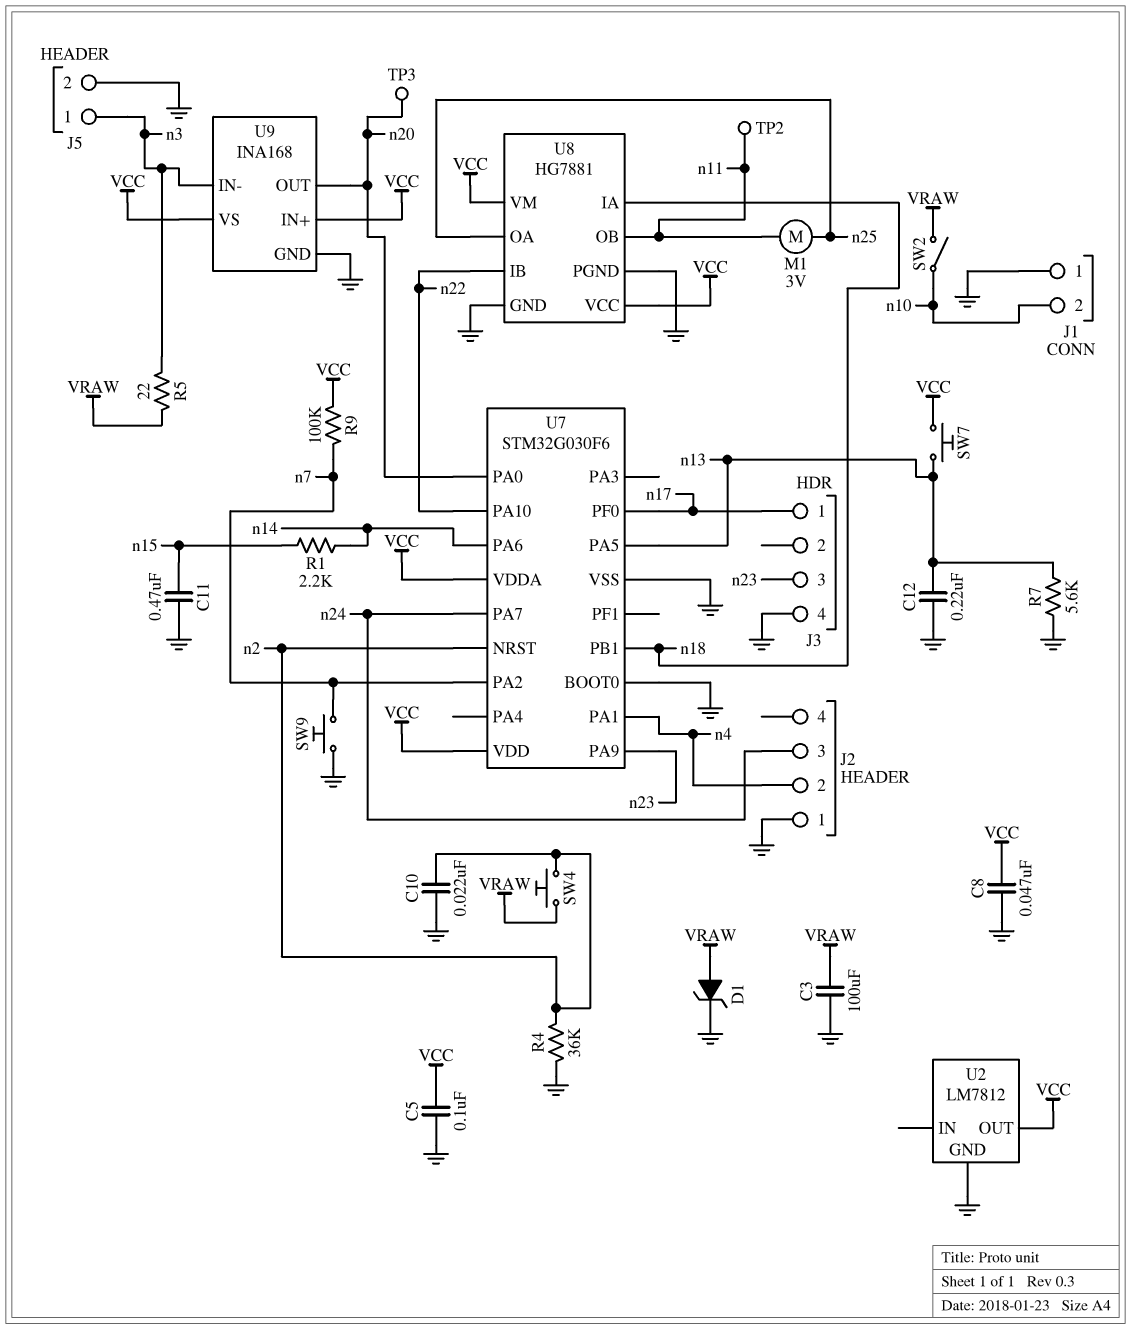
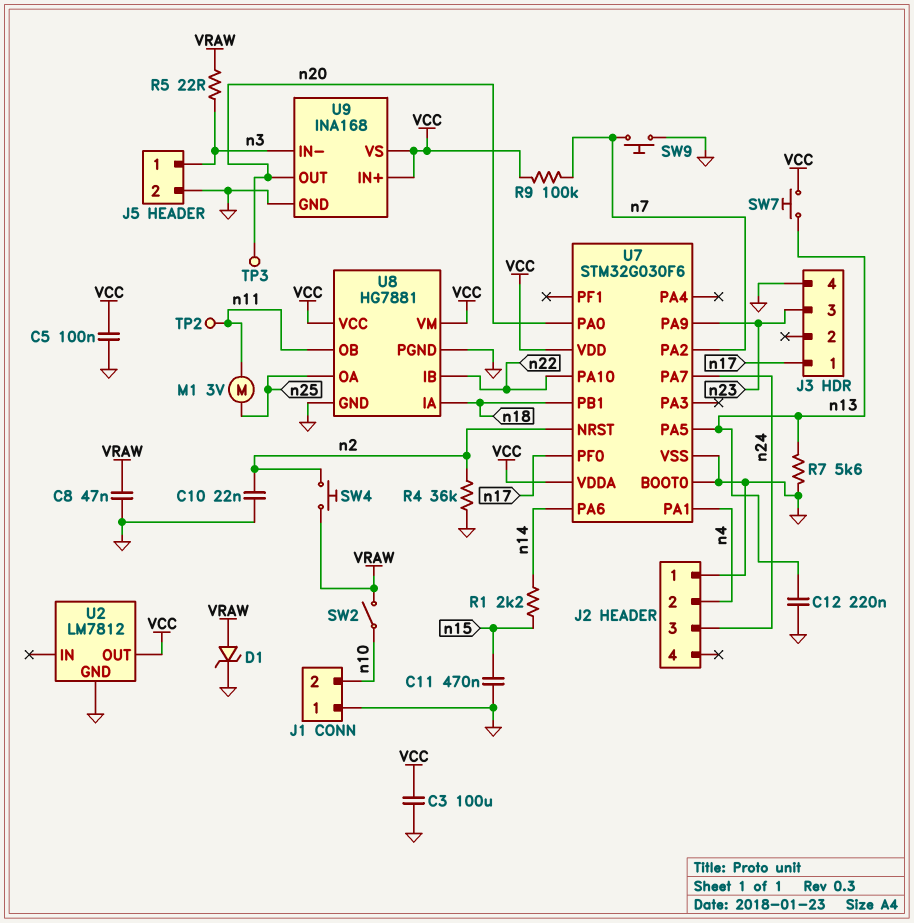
C3: 100uF (GND, VRAW) -> 100uF (GND, VCC)
C8: 47nF (GND, VCC) -> 47nF (GND, VRAW)

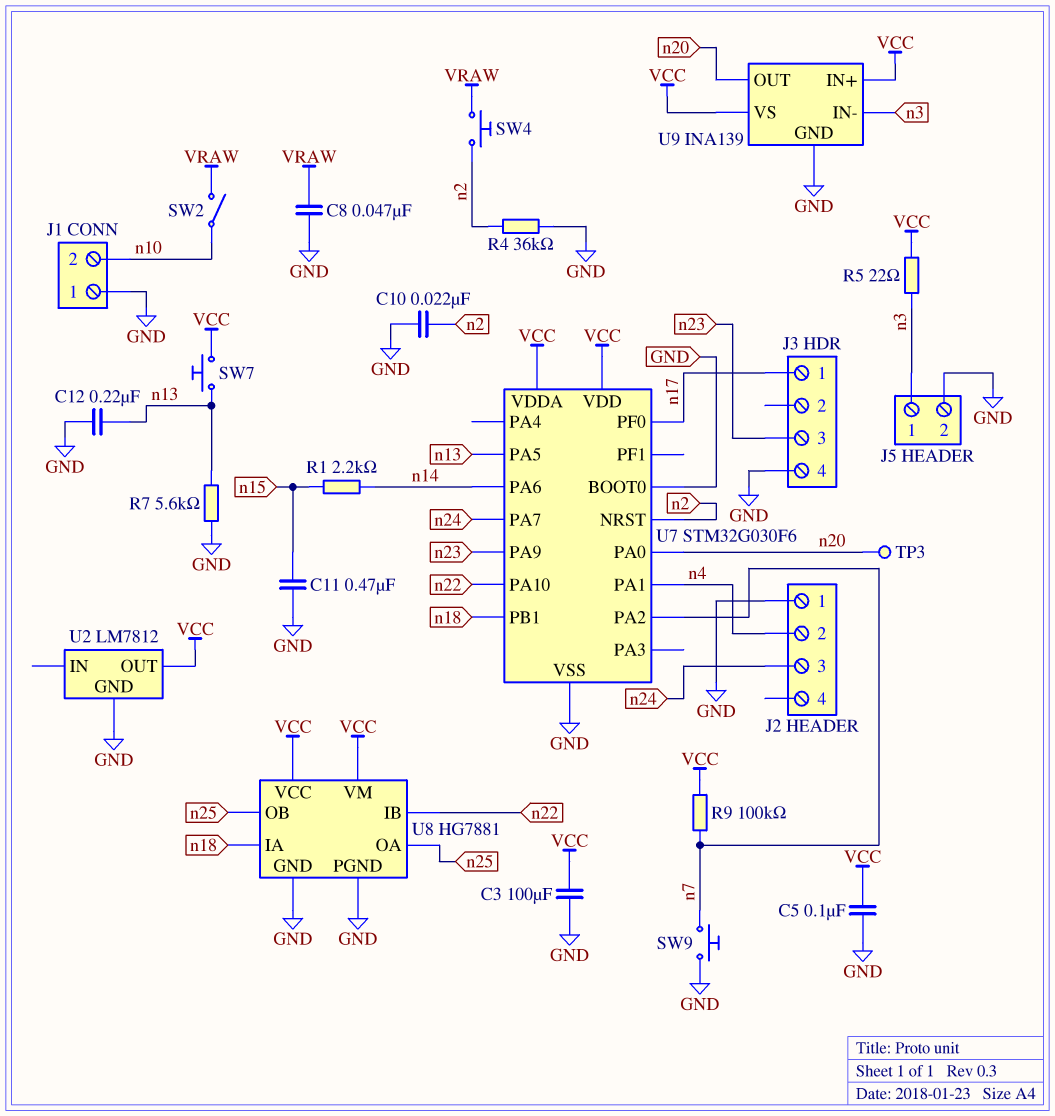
D1: zener (A VRAW, K GND) -> none
M1: motor 3V (n11, n25) -> none
R5: 22 (VRAW, n3) -> 22 (VCC, n3)
TP2: test point (n11) -> none
U8 pin OB: n11 -> n25
U9: INA168 -> INA139

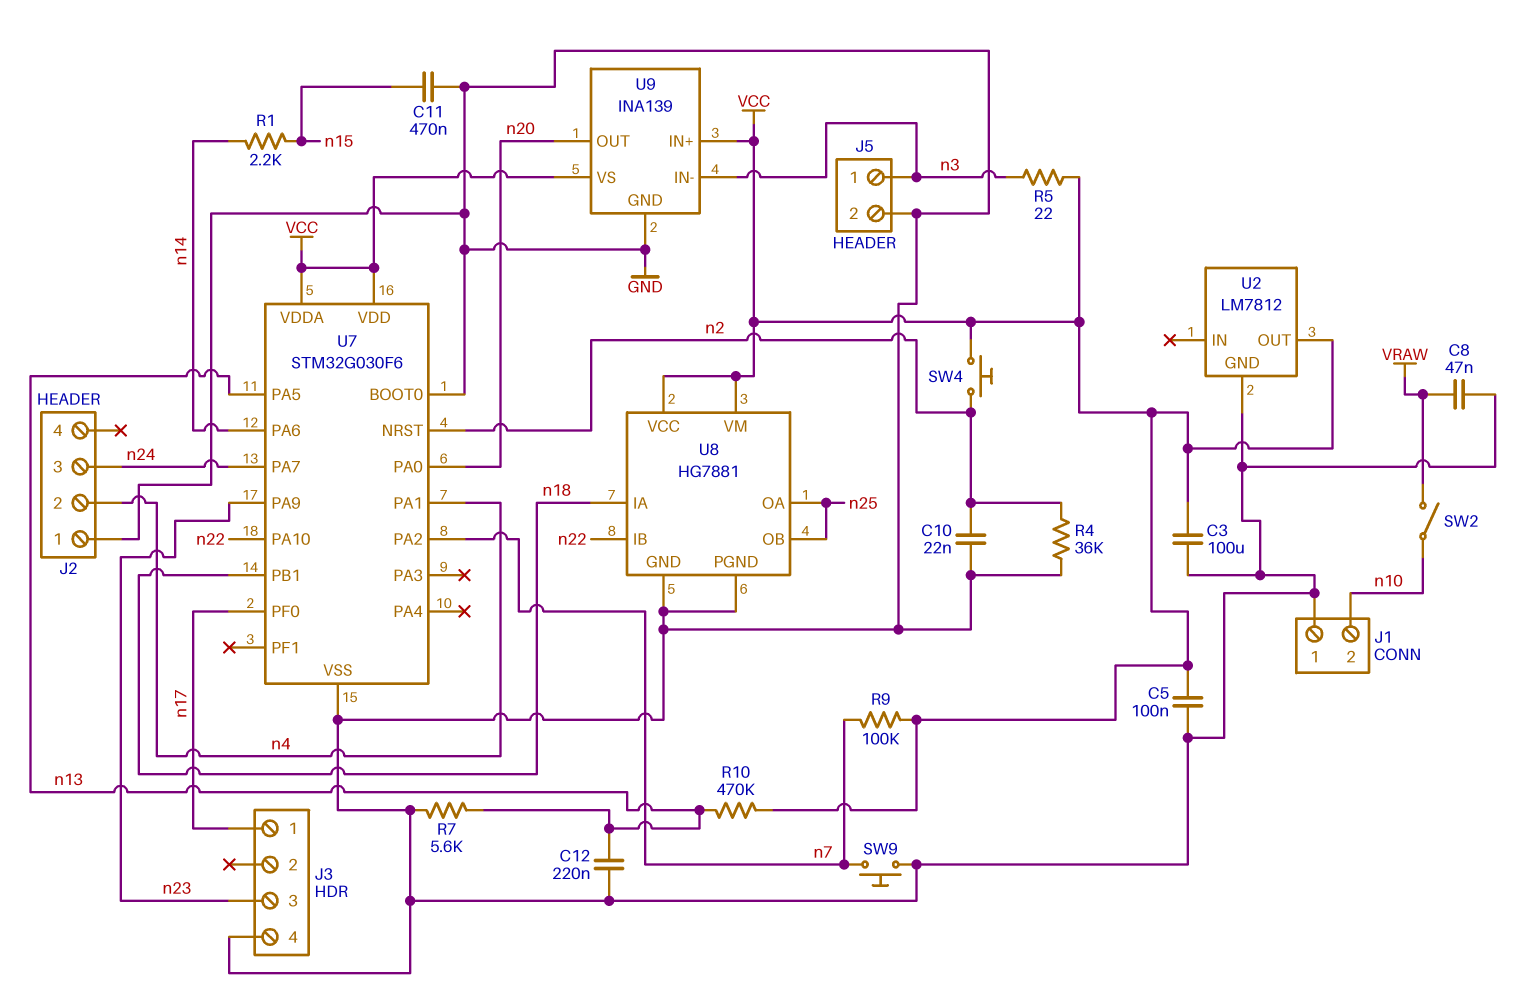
R10: none -> 470k (VCC, n13)
SW4: button (VRAW, n2) -> button (VCC, n2)
SW7: button (VCC, n13) -> none
TP3: test point (n20) -> none

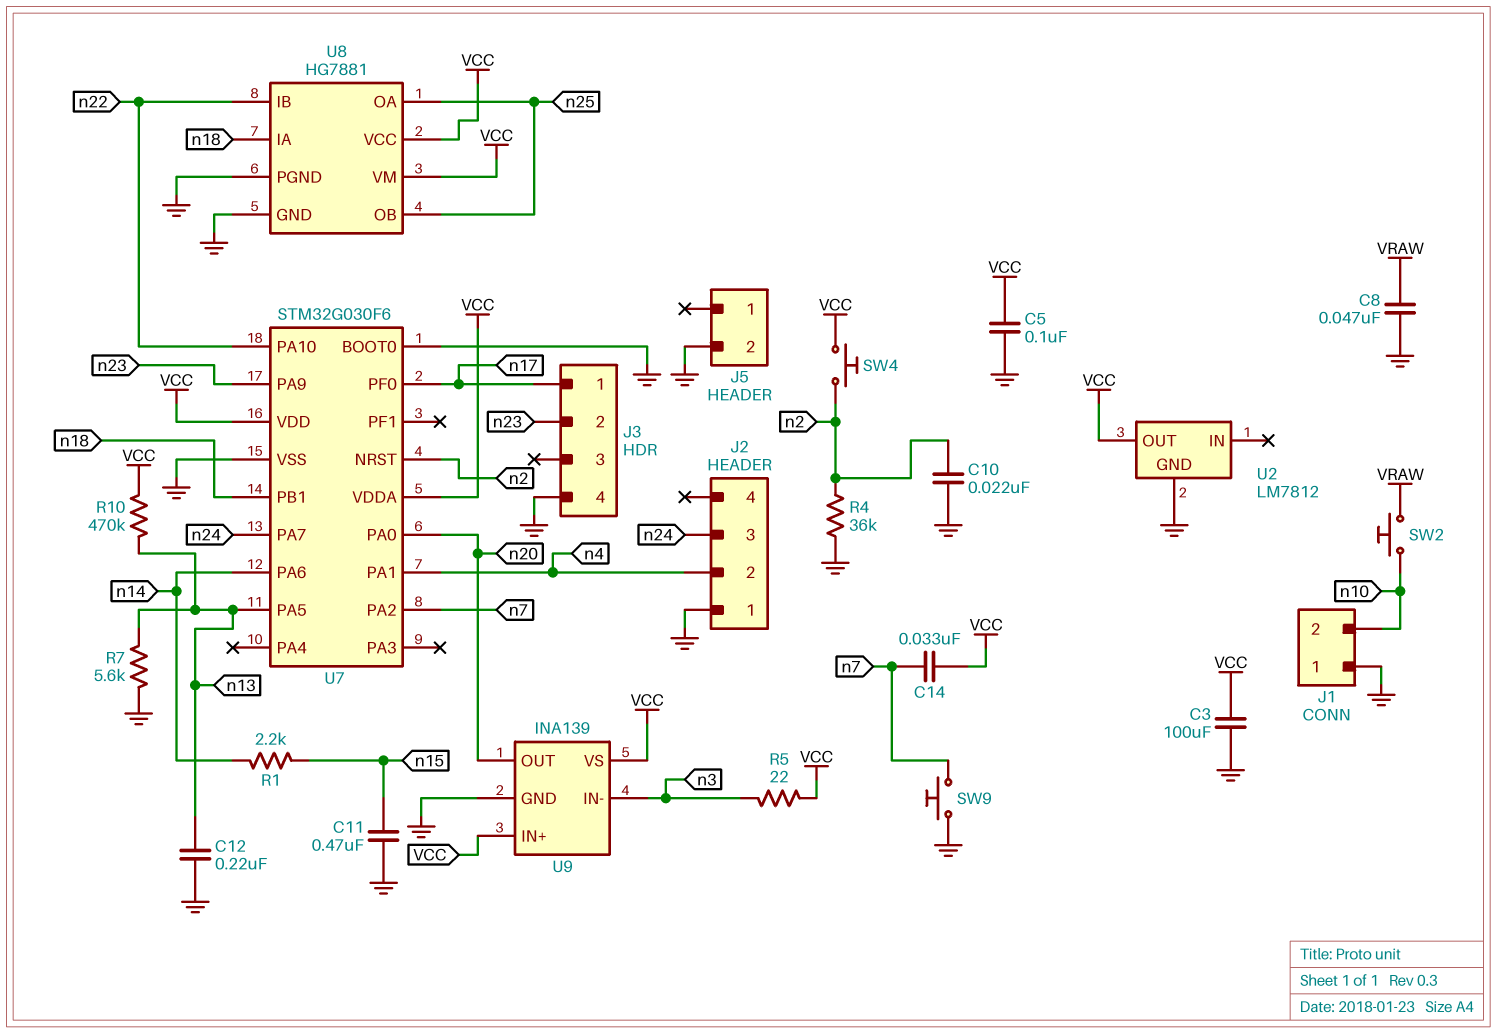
C14: none -> 33nF (VCC, n7)
J3 pin 2: none -> n23
J3 pin 3: n23 -> none
J5 pin 1: n3 -> none
R9: 100k (VCC, n7) -> none
SW2: switch (VRAW, n10) -> button (VRAW, n10)

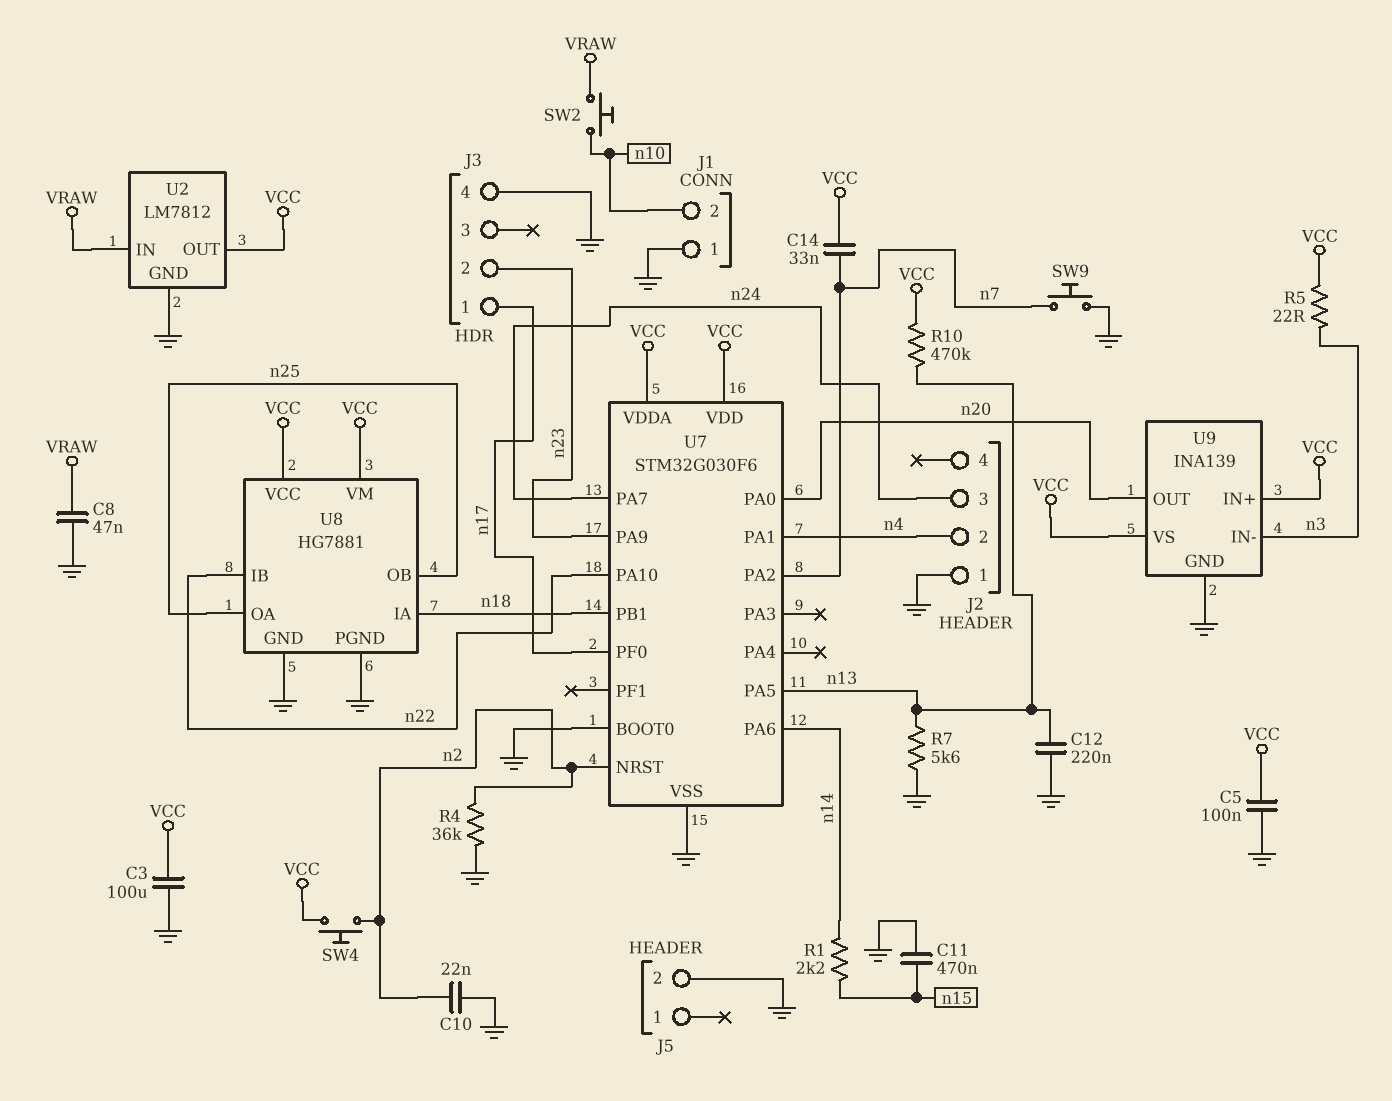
U2 pin IN: none -> VRAW

